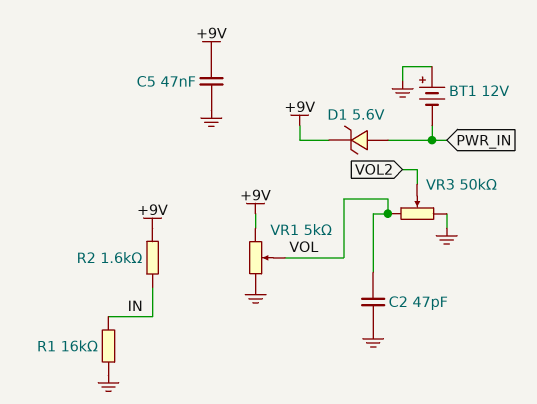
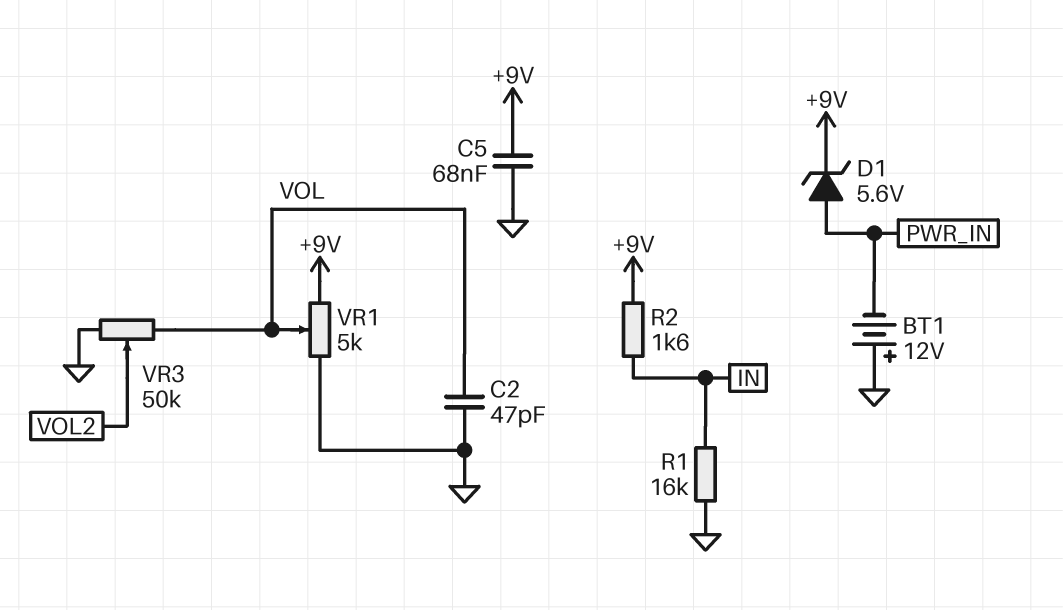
C5: 47nF (+9V, GND) -> 68nF (+9V, GND)

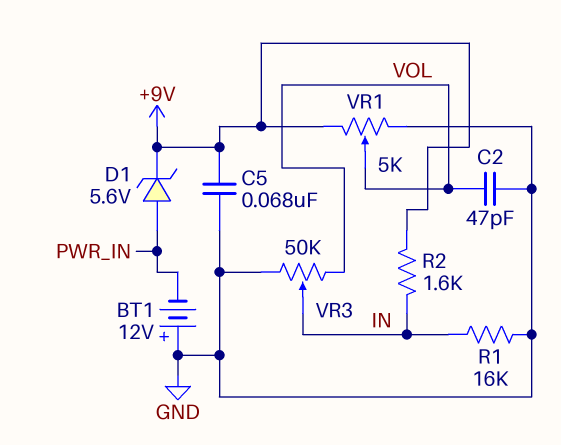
VR3: 50k (GND, VOL, wiper VOL2) -> 50k (GND, VOL, wiper IN)

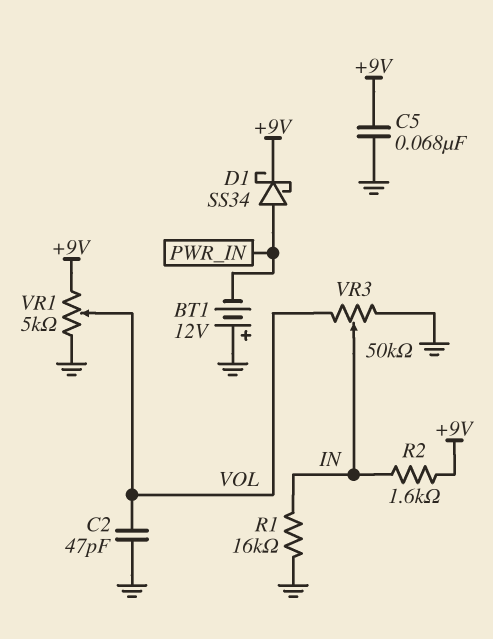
D1: zener 5.6V (A PWR_IN, K +9V) -> schottky SS34 (A PWR_IN, K +9V)

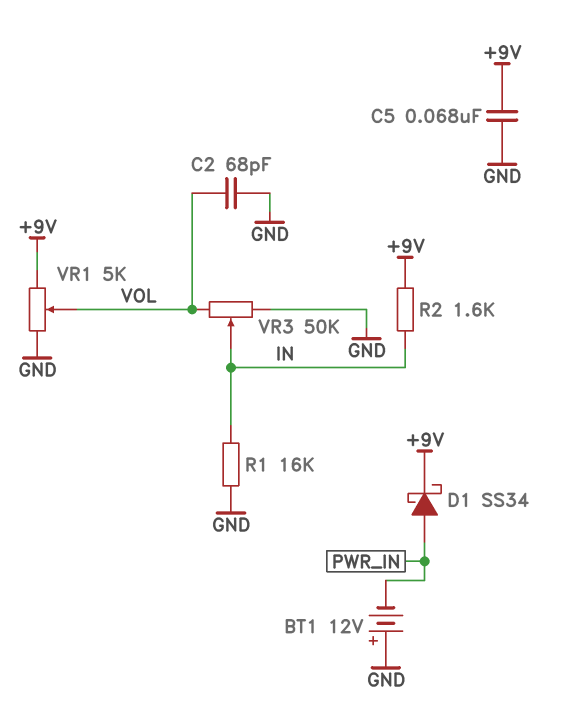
C2: 47pF (GND, VOL) -> 68pF (GND, VOL)

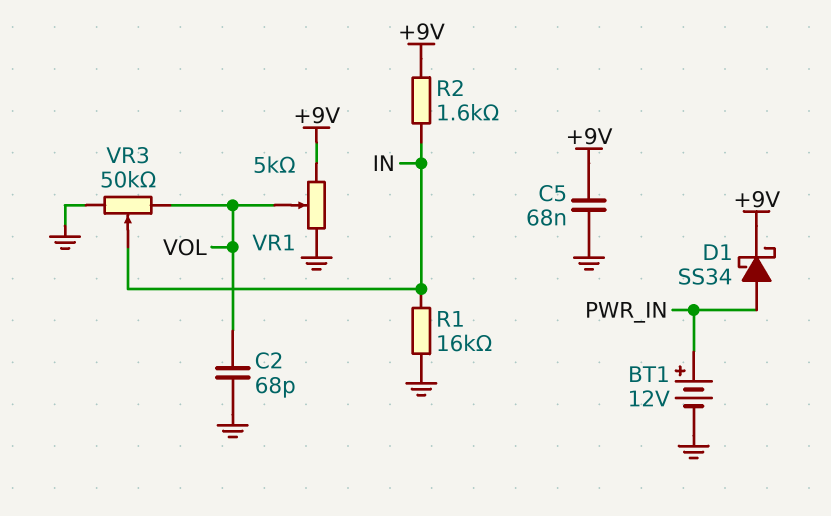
BT1: 12V (plus GND, minus PWR_IN) -> 12V (plus PWR_IN, minus GND)

